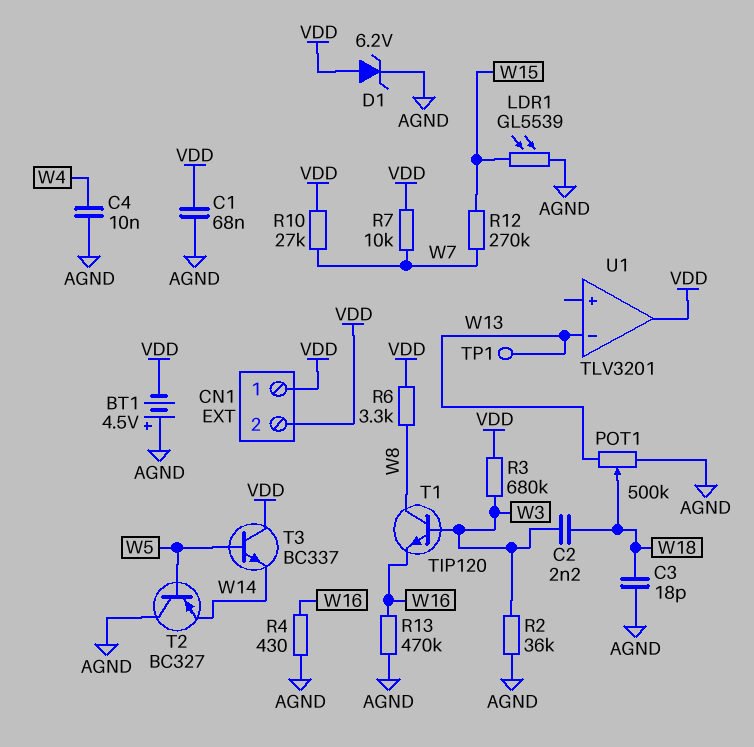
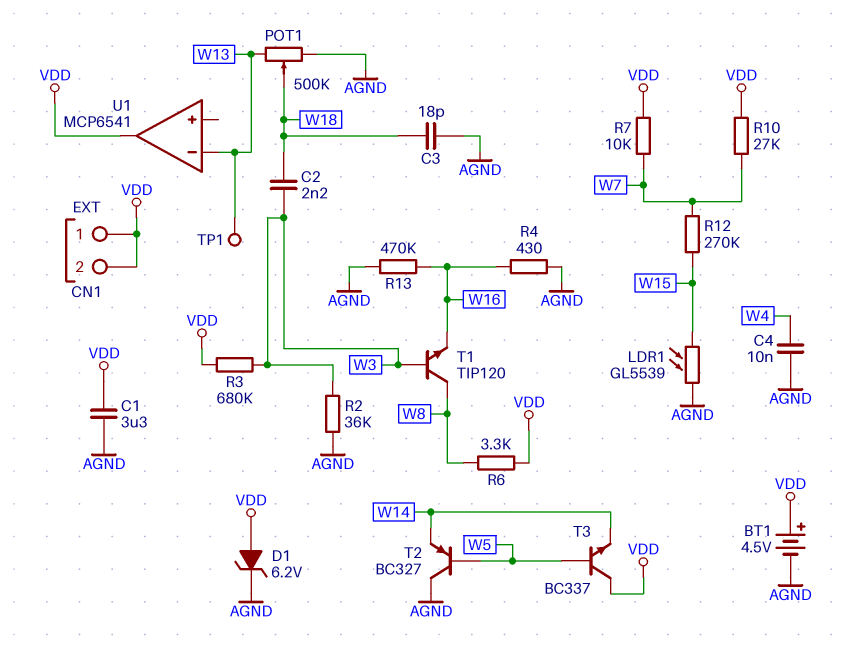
BT1: 4.5V (plus AGND, minus VDD) -> 4.5V (plus VDD, minus AGND)
C1: 68nF (AGND, VDD) -> 3.3uF (AGND, VDD)
U1: TLV3201 -> MCP6541

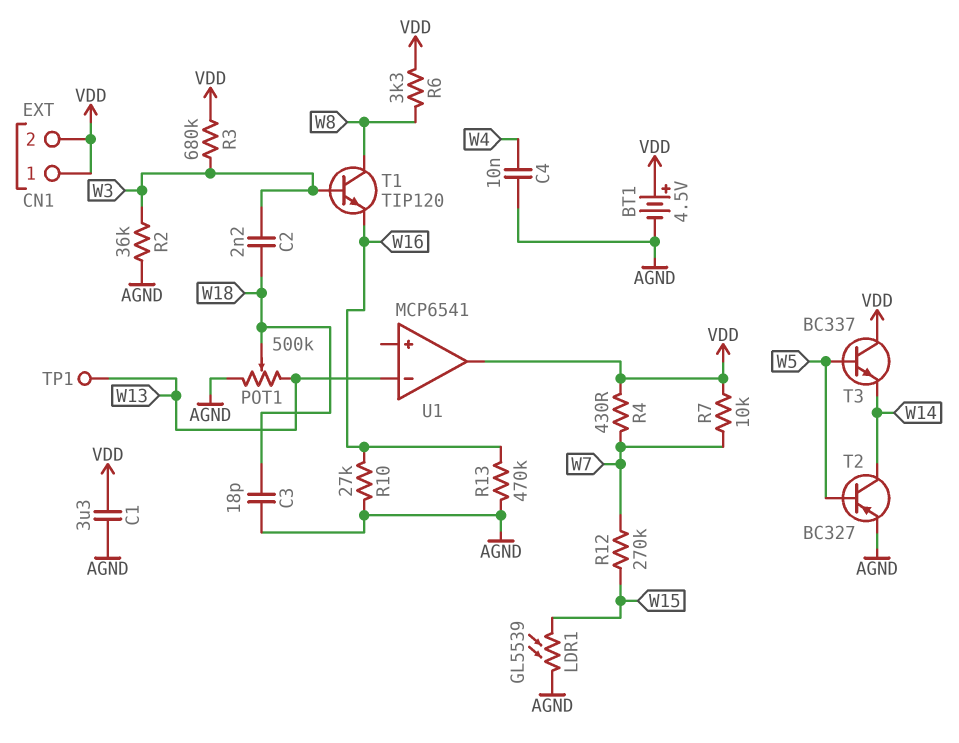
D1: zener 6.2V (A VDD, K AGND) -> none
R4: 430 (AGND, W16) -> 430 (VDD, W7)
R10: 27k (VDD, W7) -> 27k (AGND, W16)
T2: PNP BC327 (B W5, C AGND, E W14) -> PNP BC327 (B W5, C W14, E AGND)

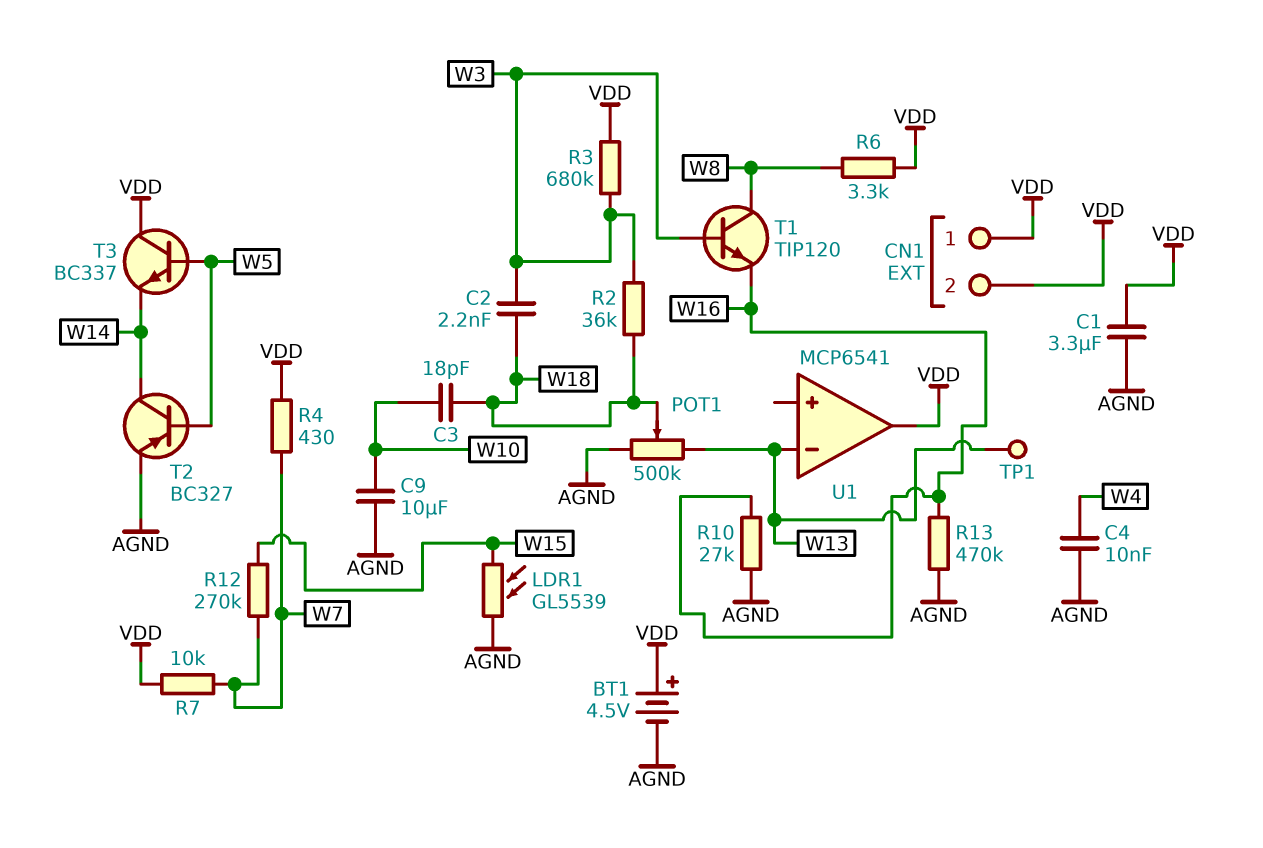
C3: 18pF (AGND, W18) -> 18pF (W10, W18)
C9: none -> 10uF (AGND, W10)
R2: 36k (AGND, W3) -> 36k (W3, W18)

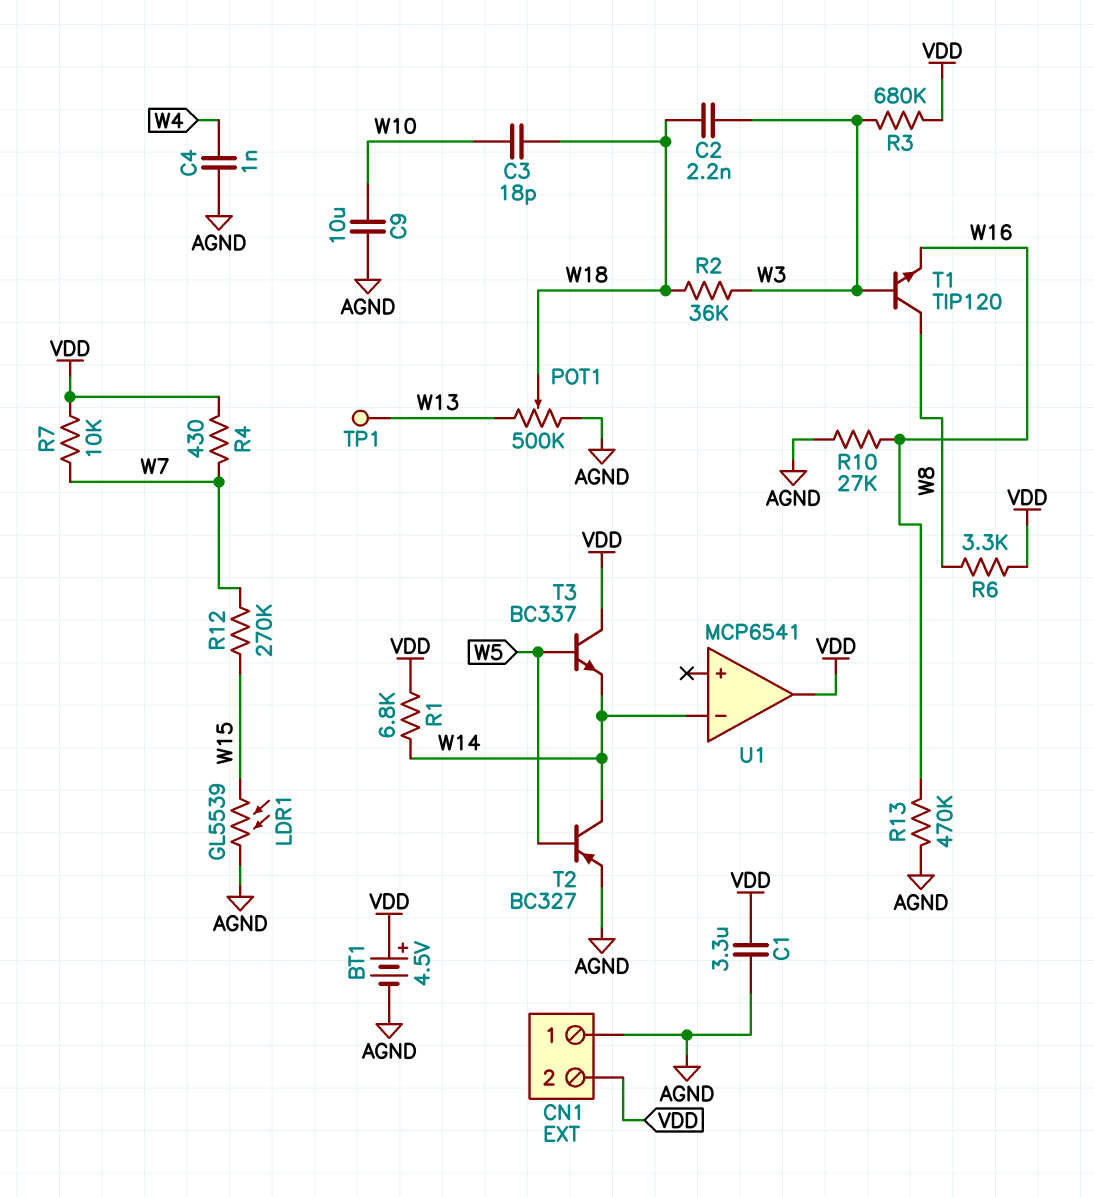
C4: 10nF (AGND, W4) -> 1nF (AGND, W4)
CN1 pin 1: VDD -> AGND
R1: none -> 6.8k (VDD, W14)
U1 pin in-: W13 -> W14

